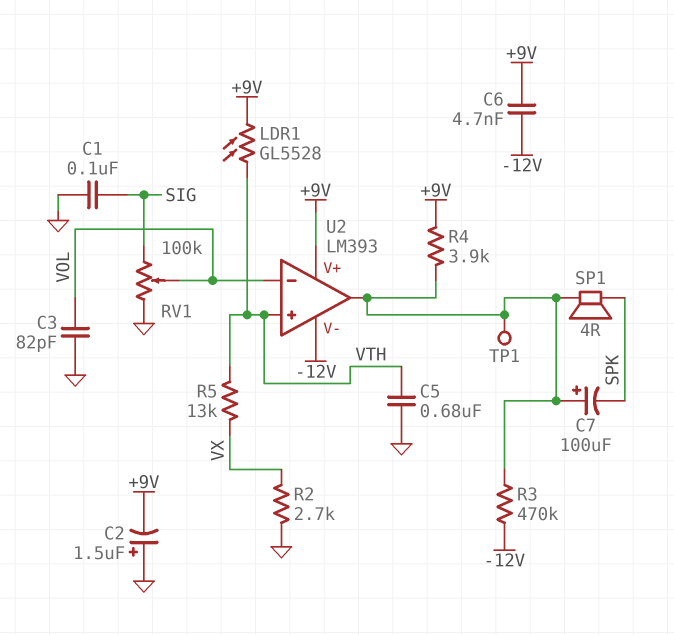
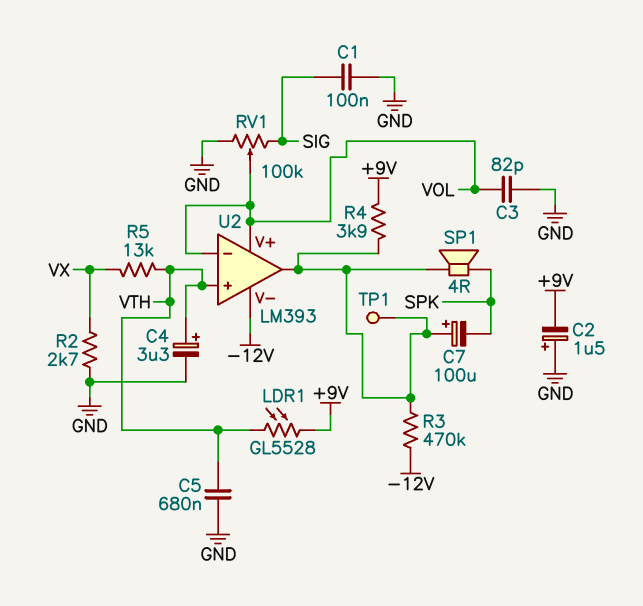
C4: none -> 3.3uF (plus VTH, minus GND)
C6: 4.7nF (+9V, -12V) -> none
U2 pin V+: +9V -> VOL

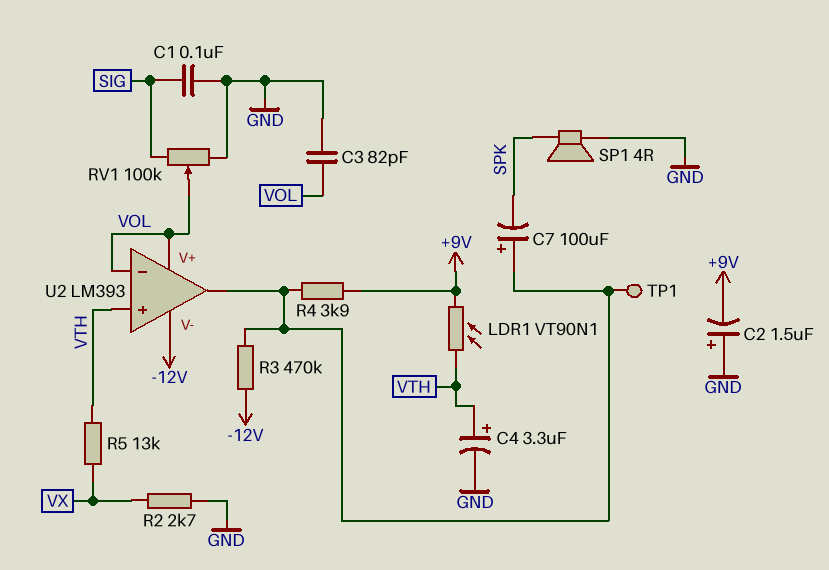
C5: 680nF (GND, VTH) -> none
LDR1: GL5528 (+9V, VTH) -> VT90N1 (+9V, VTH)
SP1: speaker 4R (SPK, U2/out) -> speaker 4R (GND, SPK)

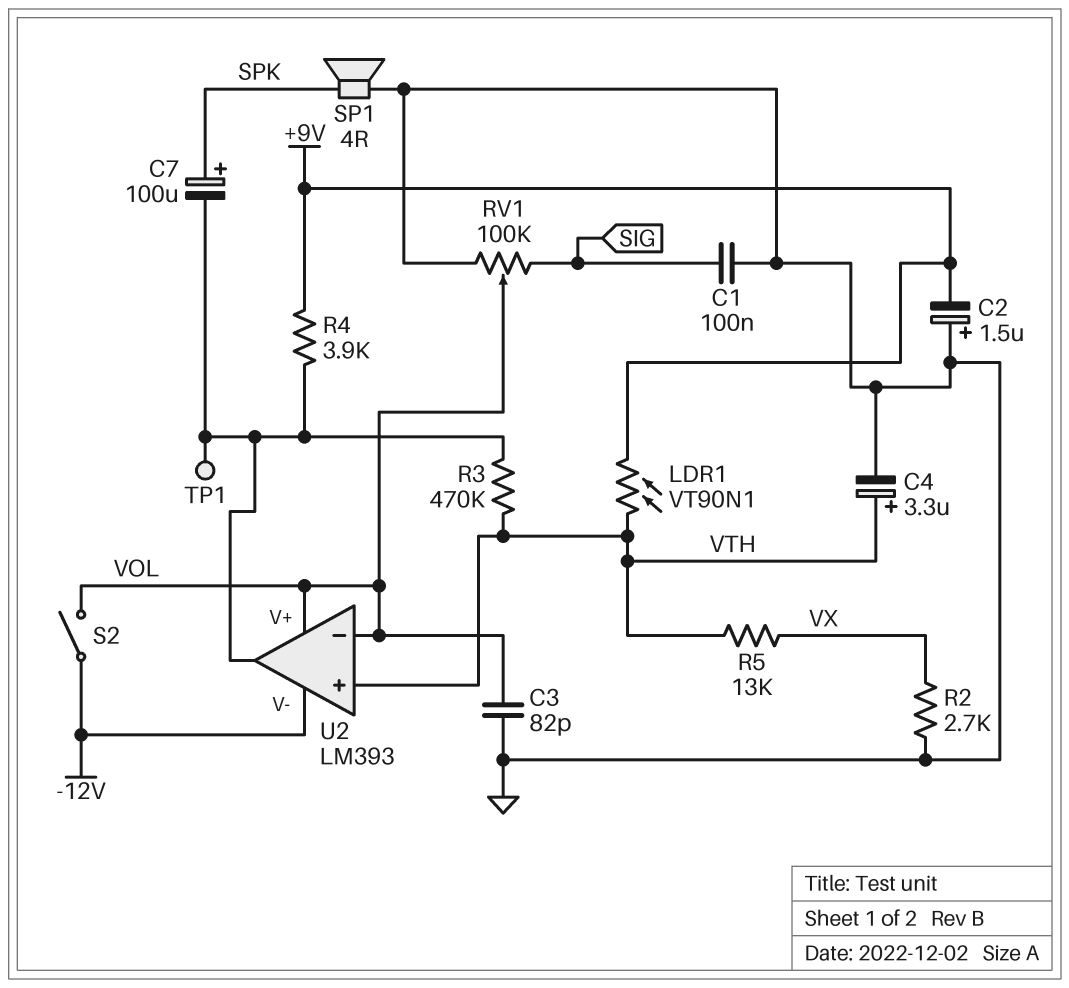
C7: 100uF (plus U2/out, minus SPK) -> 100uF (plus SPK, minus U2/out)
R3: 470k (-12V, U2/out) -> 470k (U2/out, VTH)
S2: none -> switch (-12V, VOL)

